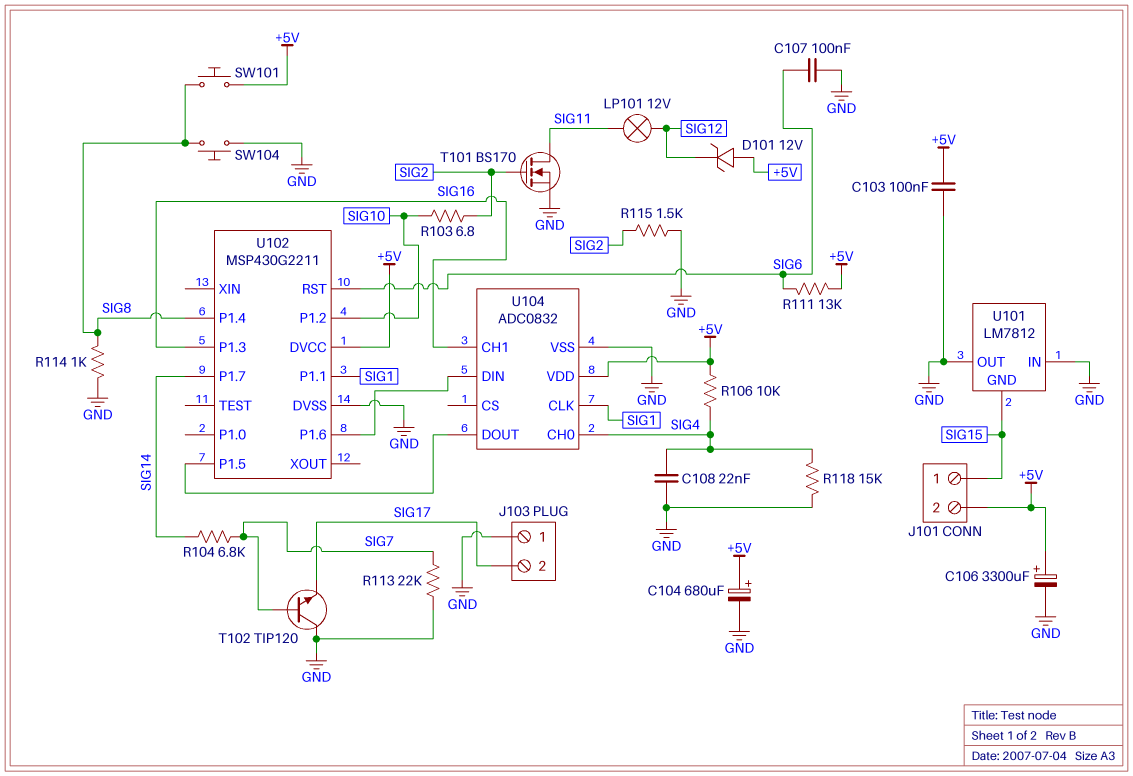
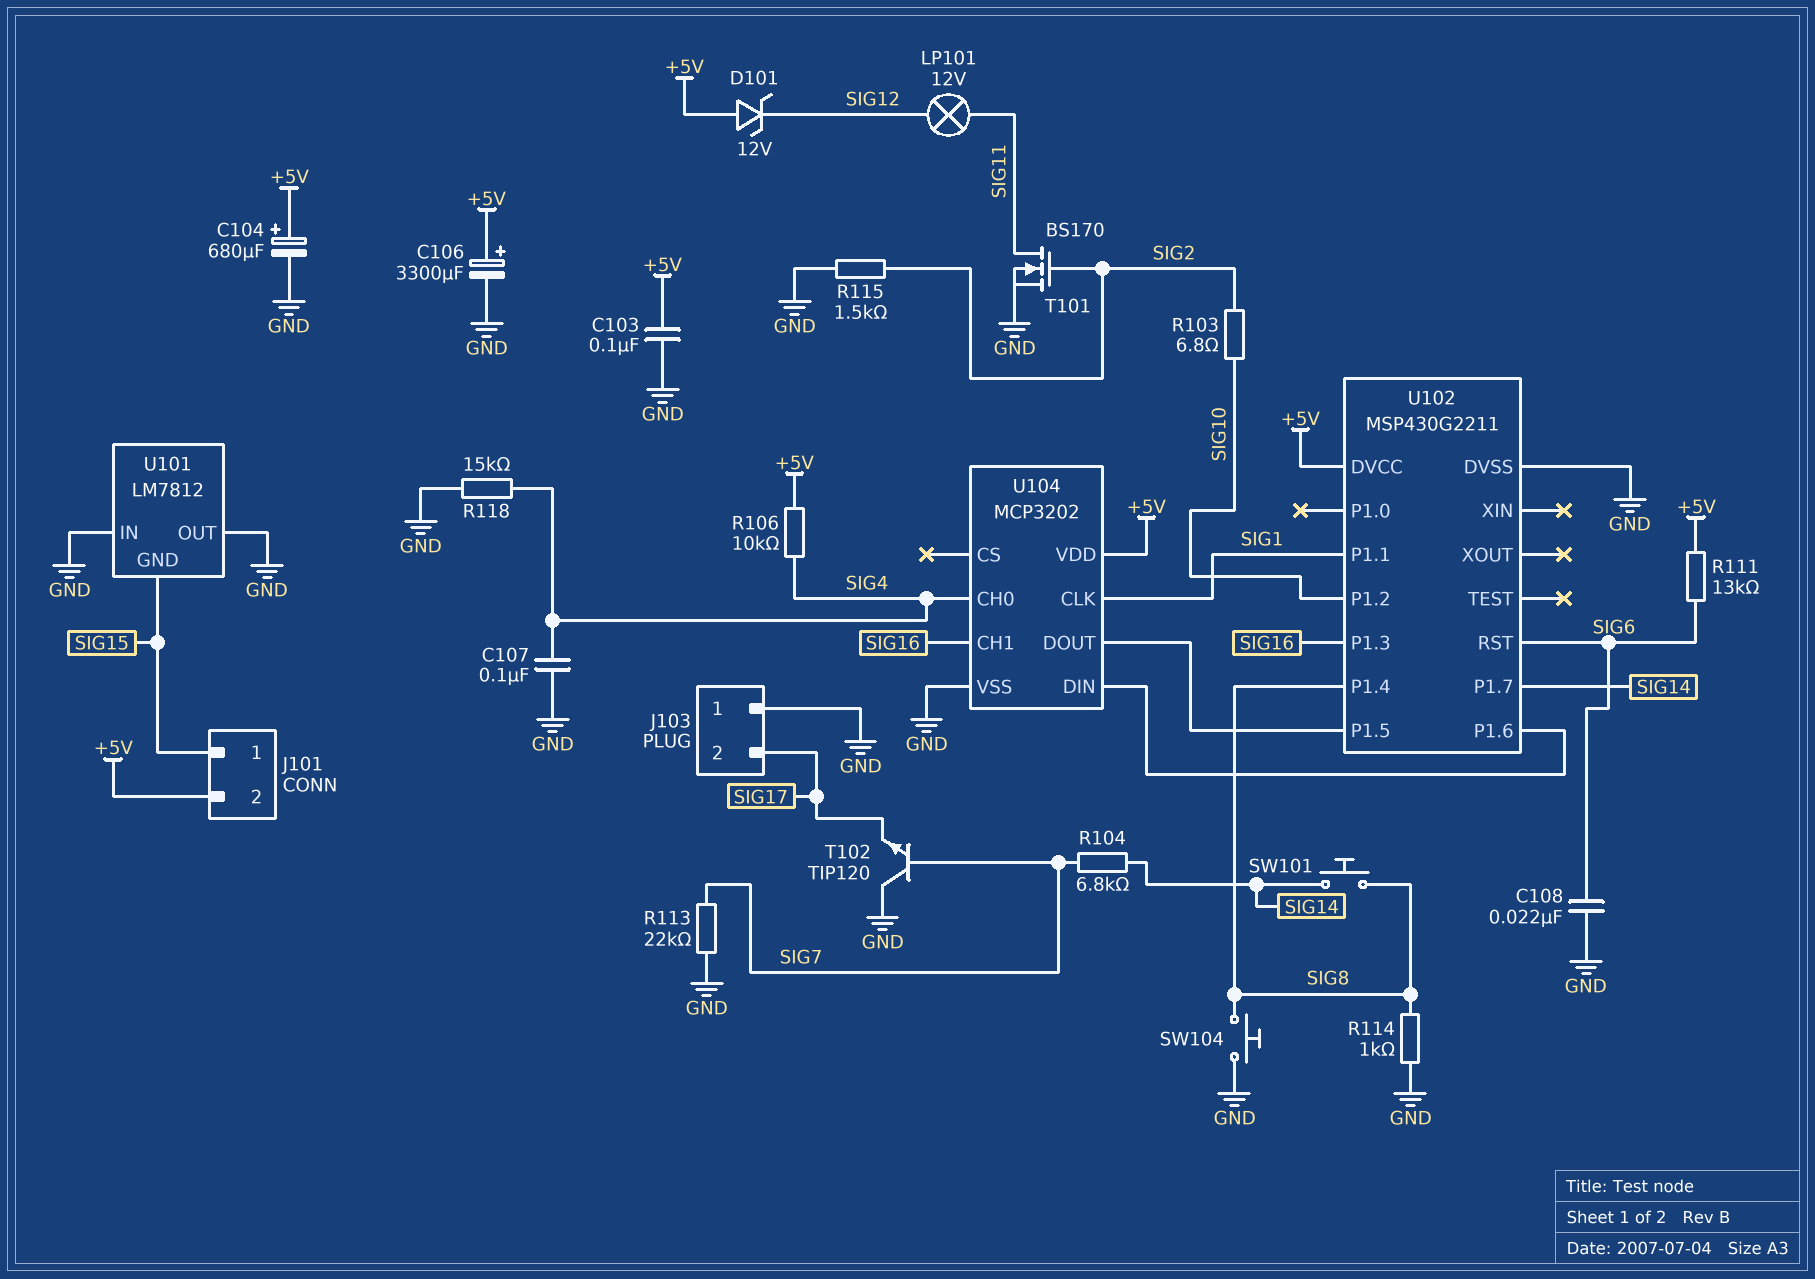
C107: 100nF (GND, SIG6) -> 100nF (GND, SIG4)
C108: 22nF (GND, SIG4) -> 22nF (GND, SIG6)
SW101: button (+5V, SIG8) -> button (SIG8, SIG14)
U104: ADC0832 -> MCP3202

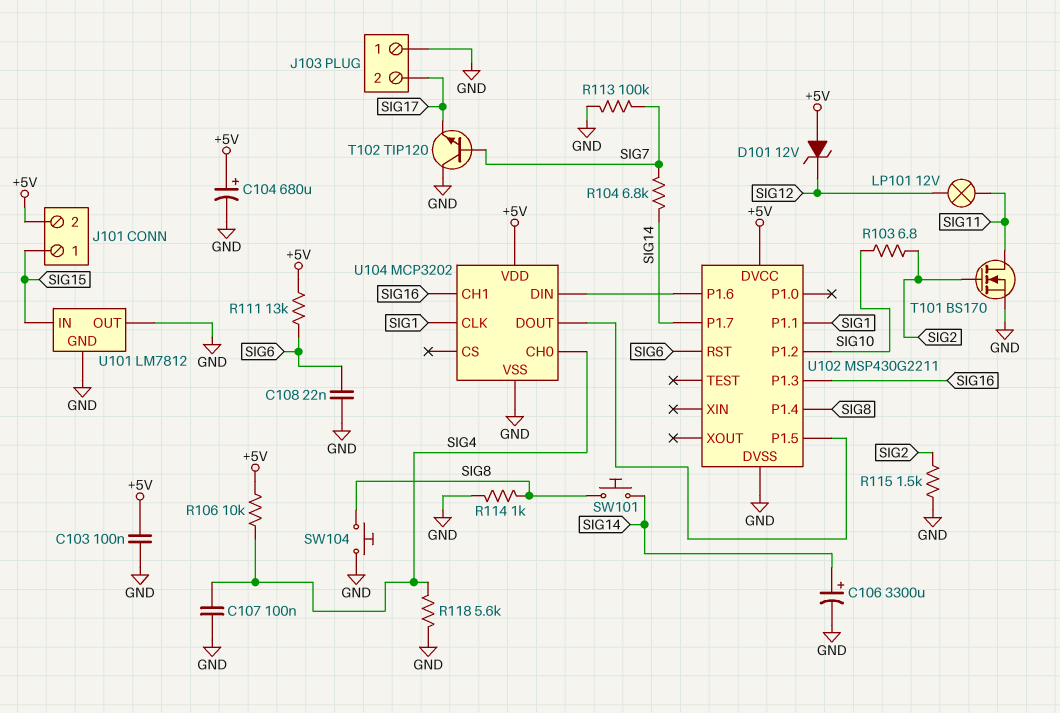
C106: 3300uF (plus +5V, minus GND) -> 3300uF (plus SIG14, minus GND)
R113: 22k (GND, SIG7) -> 100k (GND, SIG7)
R118: 15k (GND, SIG4) -> 5.6k (GND, SIG4)
U101 pin GND: SIG15 -> GND
U101 pin IN: GND -> SIG15

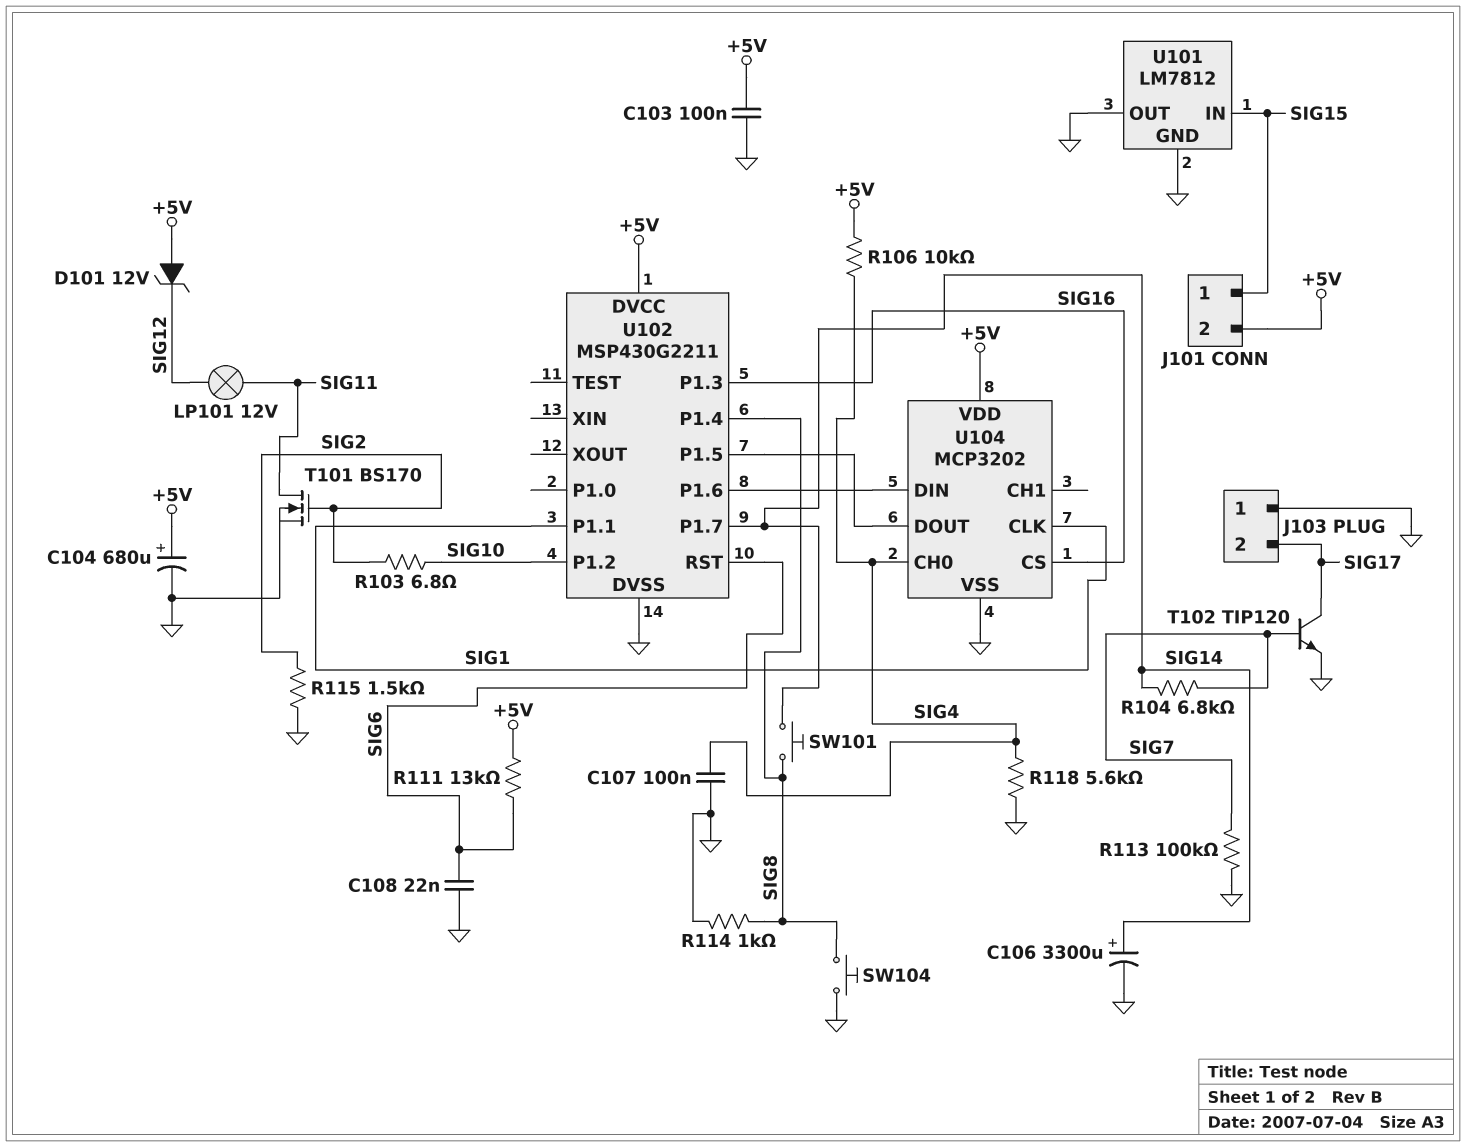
T102: NPN TIP120 (B SIG7, C GND, E SIG17) -> NPN TIP120 (B SIG7, C SIG17, E GND)
U104 pin CH1: SIG16 -> none
U104 pin CS: none -> SIG16

